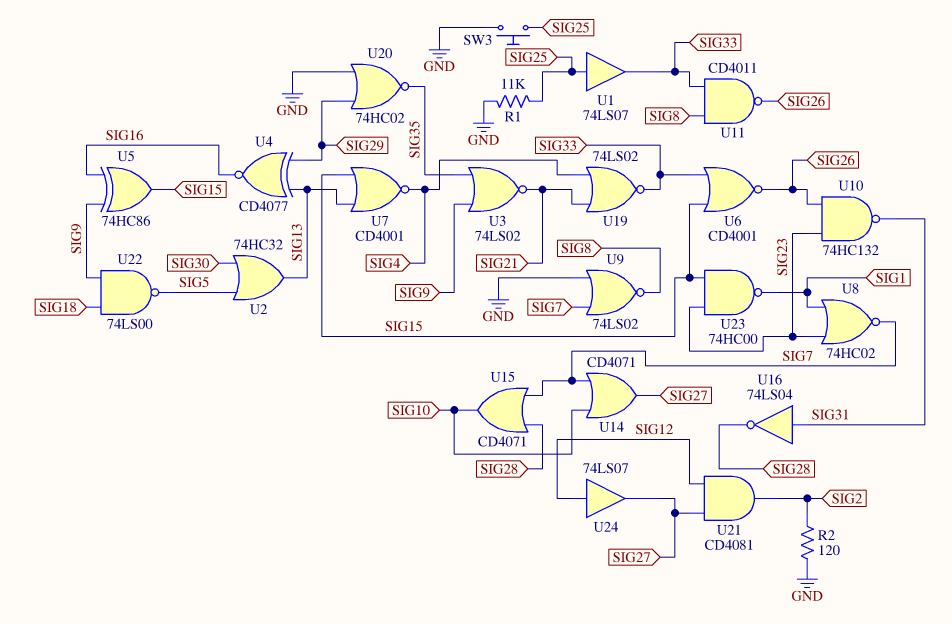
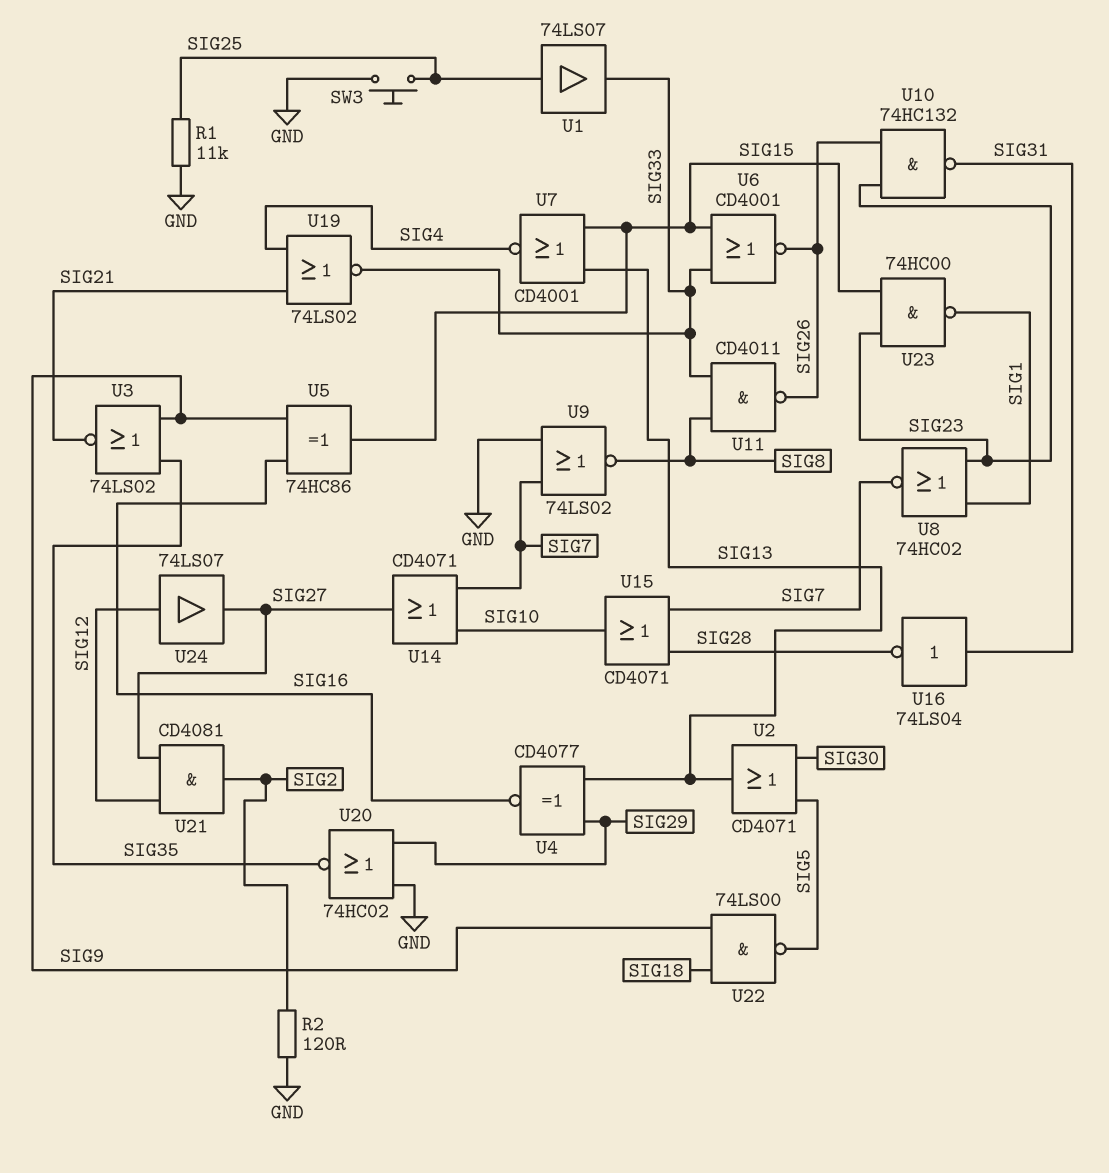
U2: OR 74HC32 (in SIG5, in SIG30, out SIG13) -> OR CD4071 (in SIG5, in SIG30, out SIG13)

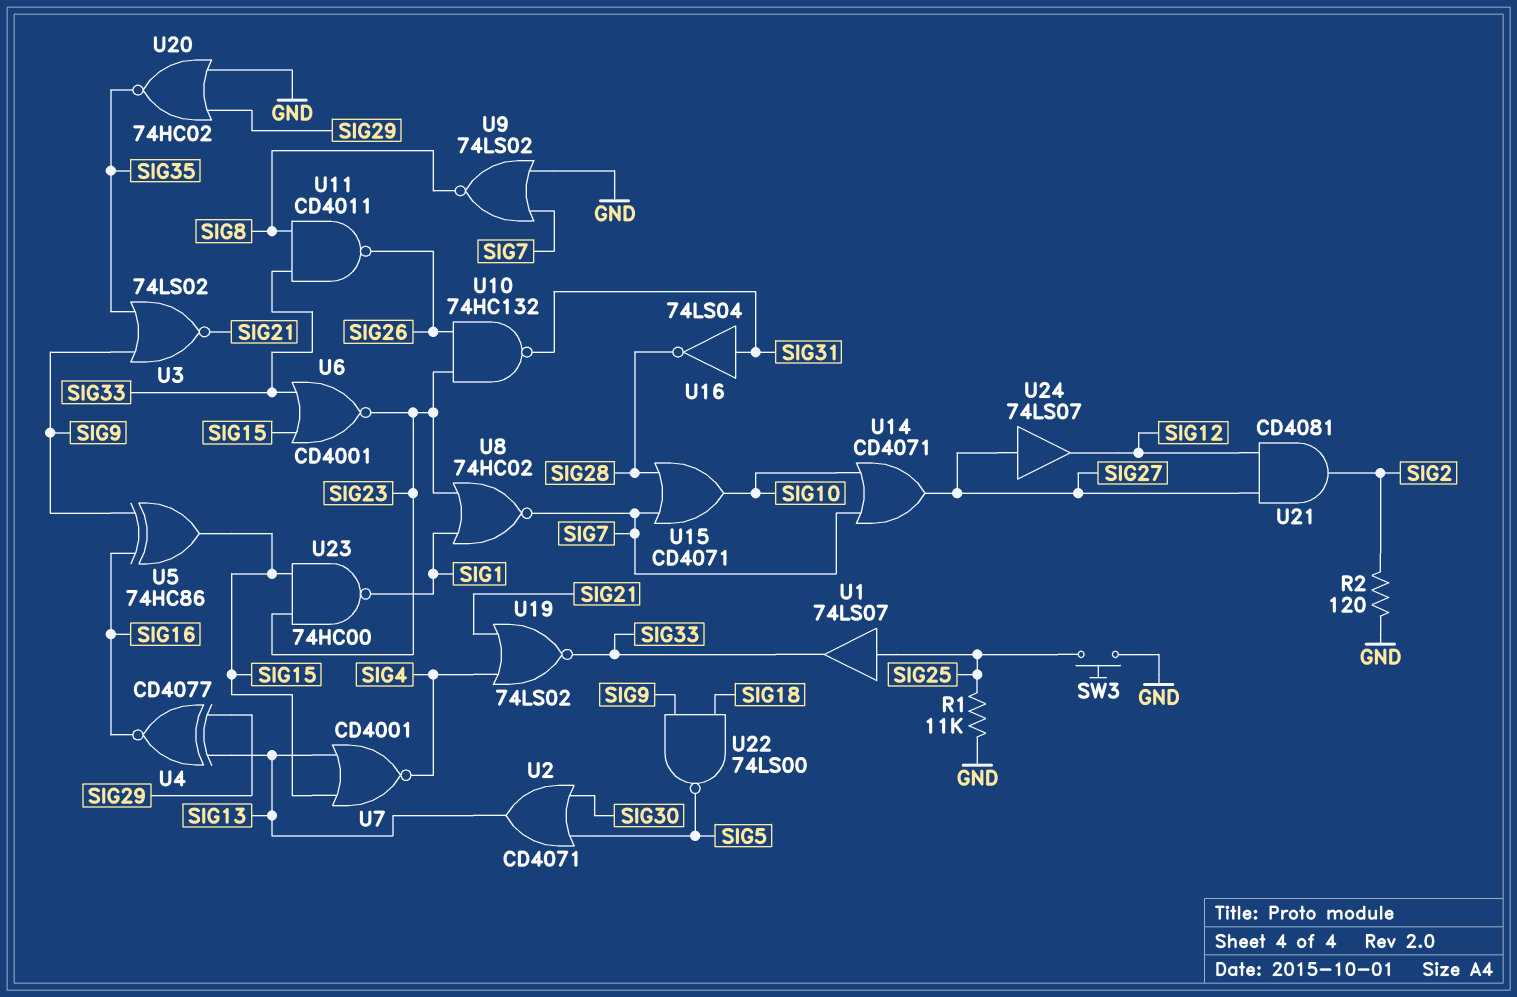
U6: NOR CD4001 (in SIG15, in SIG33, out SIG26) -> NOR CD4001 (in SIG15, in SIG33, out SIG23)
U24: buffer 74LS07 (in SIG12, out SIG27) -> buffer 74LS07 (in SIG27, out SIG12)

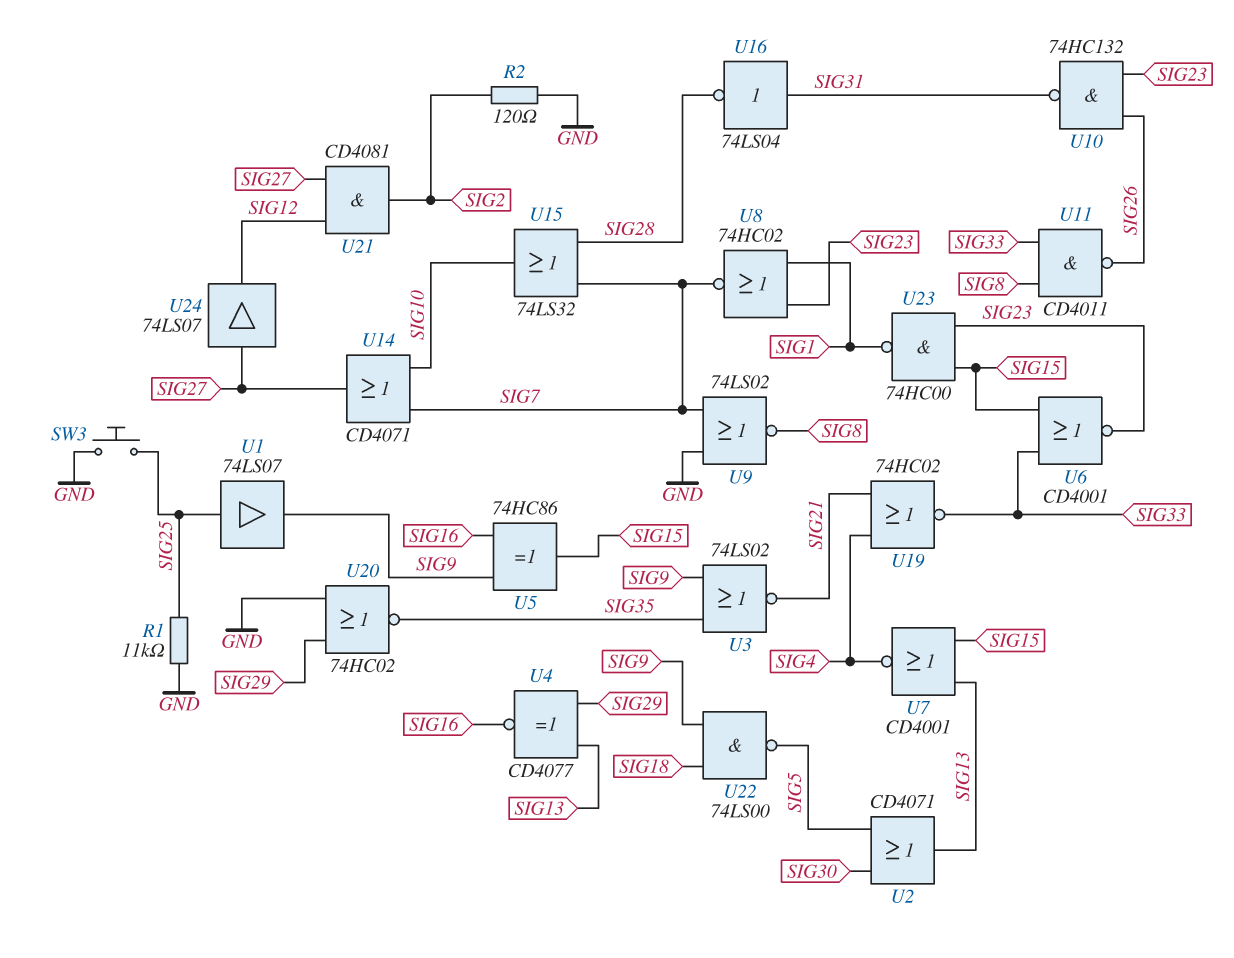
U1: buffer 74LS07 (in SIG25, out SIG33) -> buffer 74LS07 (in SIG25, out SIG9)
U15: OR CD4071 (in SIG7, in SIG28, out SIG10) -> OR 74LS32 (in SIG7, in SIG28, out SIG10)
U19: NOR 74LS02 (in SIG4, in SIG21, out SIG33) -> NOR 74HC02 (in SIG4, in SIG21, out SIG33)

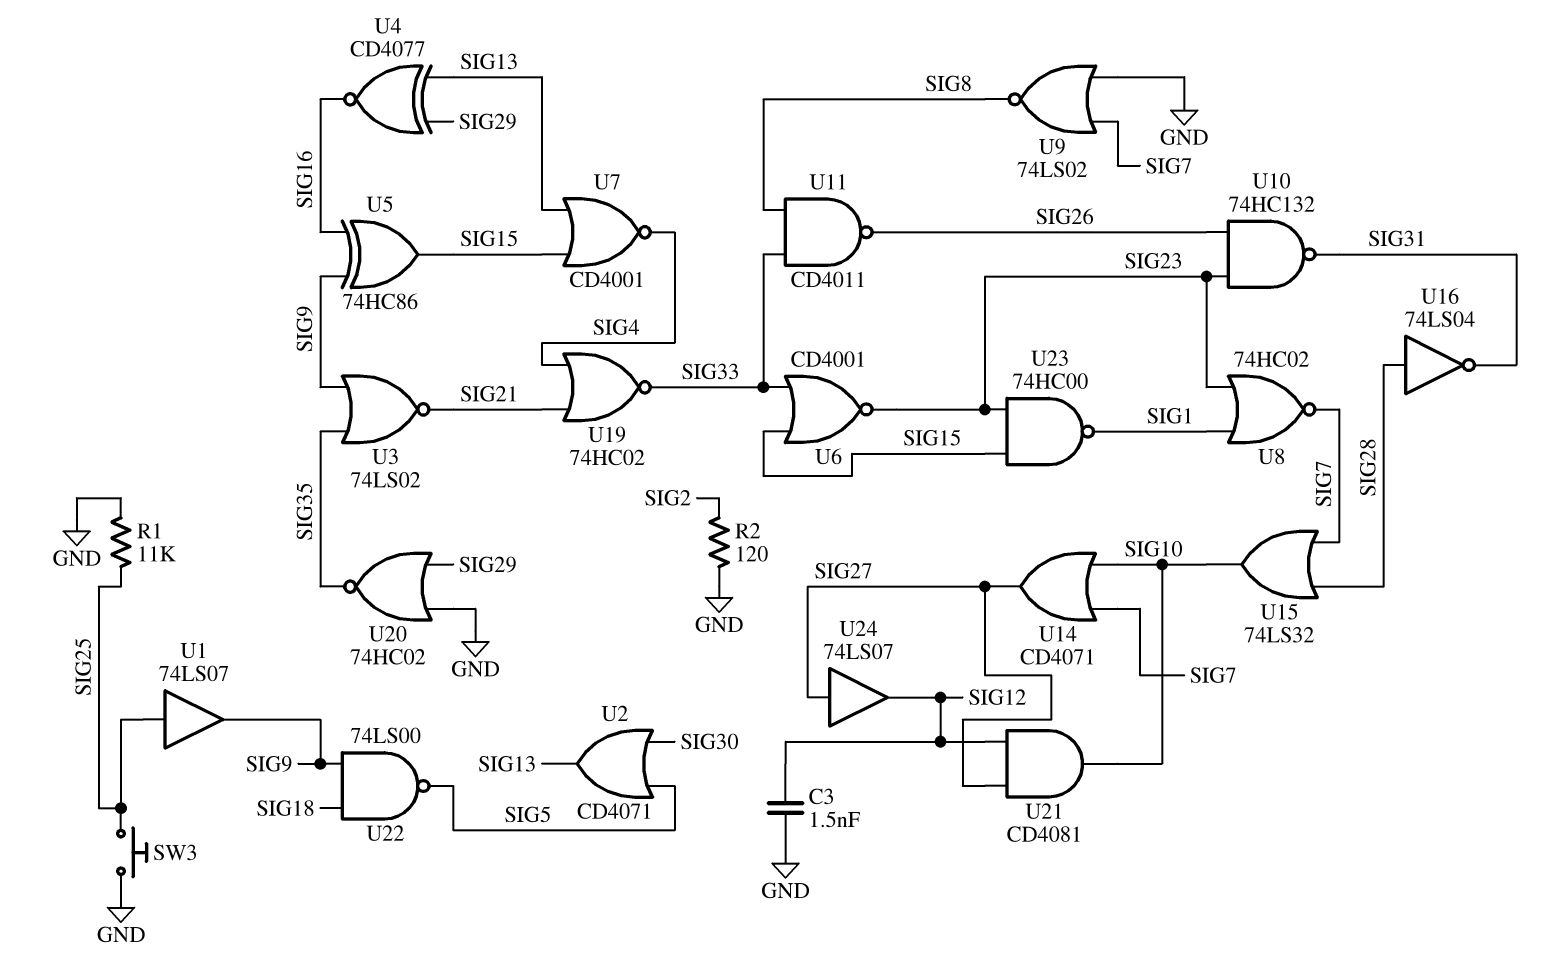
C3: none -> 1.5nF (GND, SIG12)
U16: NOT 74LS04 (in SIG31, out SIG28) -> NOT 74LS04 (in SIG28, out SIG31)
U21: AND CD4081 (in SIG12, in SIG27, out SIG2) -> AND CD4081 (in SIG12, in SIG27, out SIG10)

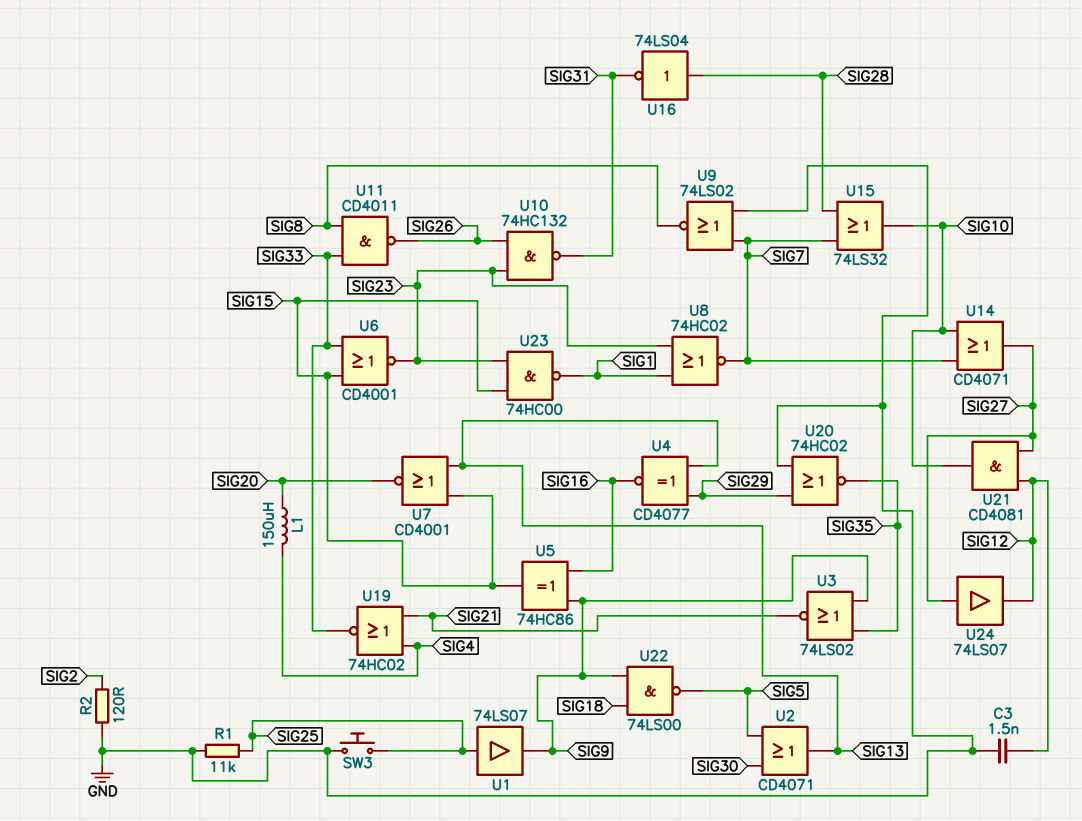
L1: none -> 150uH (SIG4, SIG20)
U7: NOR CD4001 (in SIG13, in SIG15, out SIG4) -> NOR CD4001 (in SIG13, in SIG15, out SIG20)

